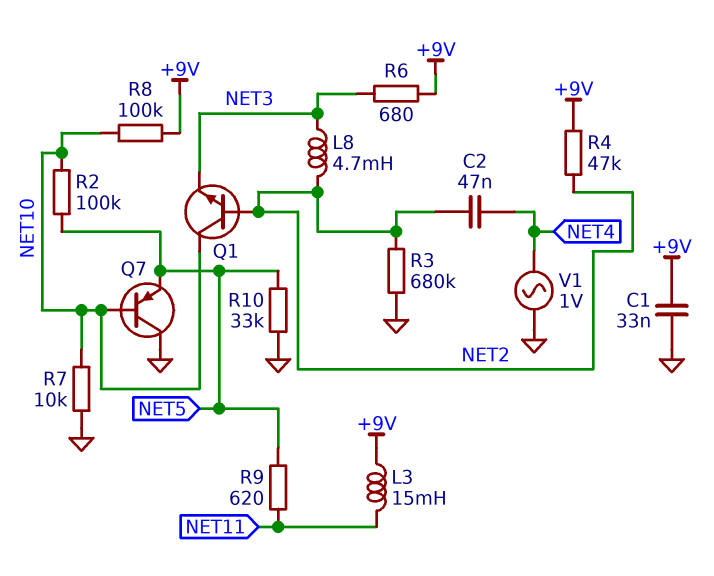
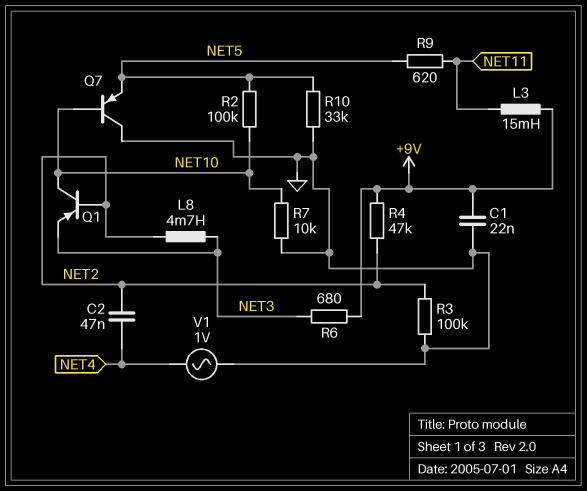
C1: 33nF (+9V, GND) -> 22nF (+9V, GND)
Q1: NPN (B NET2, C NET10, E NET3) -> PNP (B NET2, C NET10, E NET3)
R3: 680k (GND, NET2) -> 100k (GND, NET2)
R8: 100k (+9V, NET10) -> none

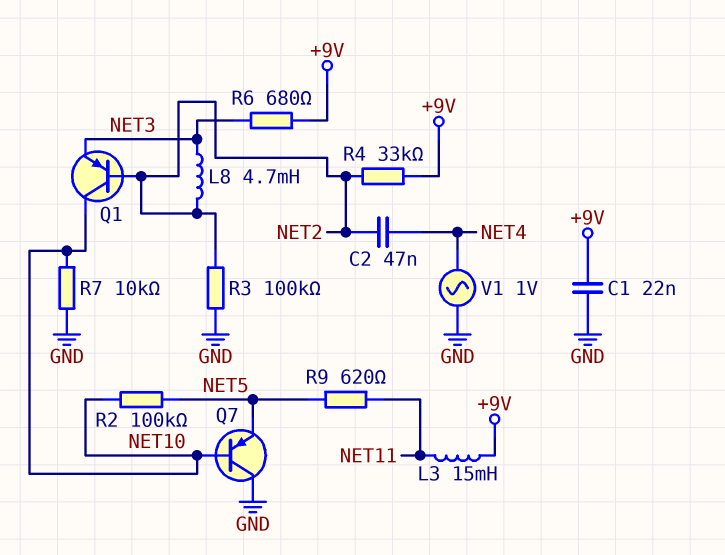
R4: 47k (+9V, NET2) -> 33k (+9V, NET2)
R10: 33k (GND, NET5) -> none

